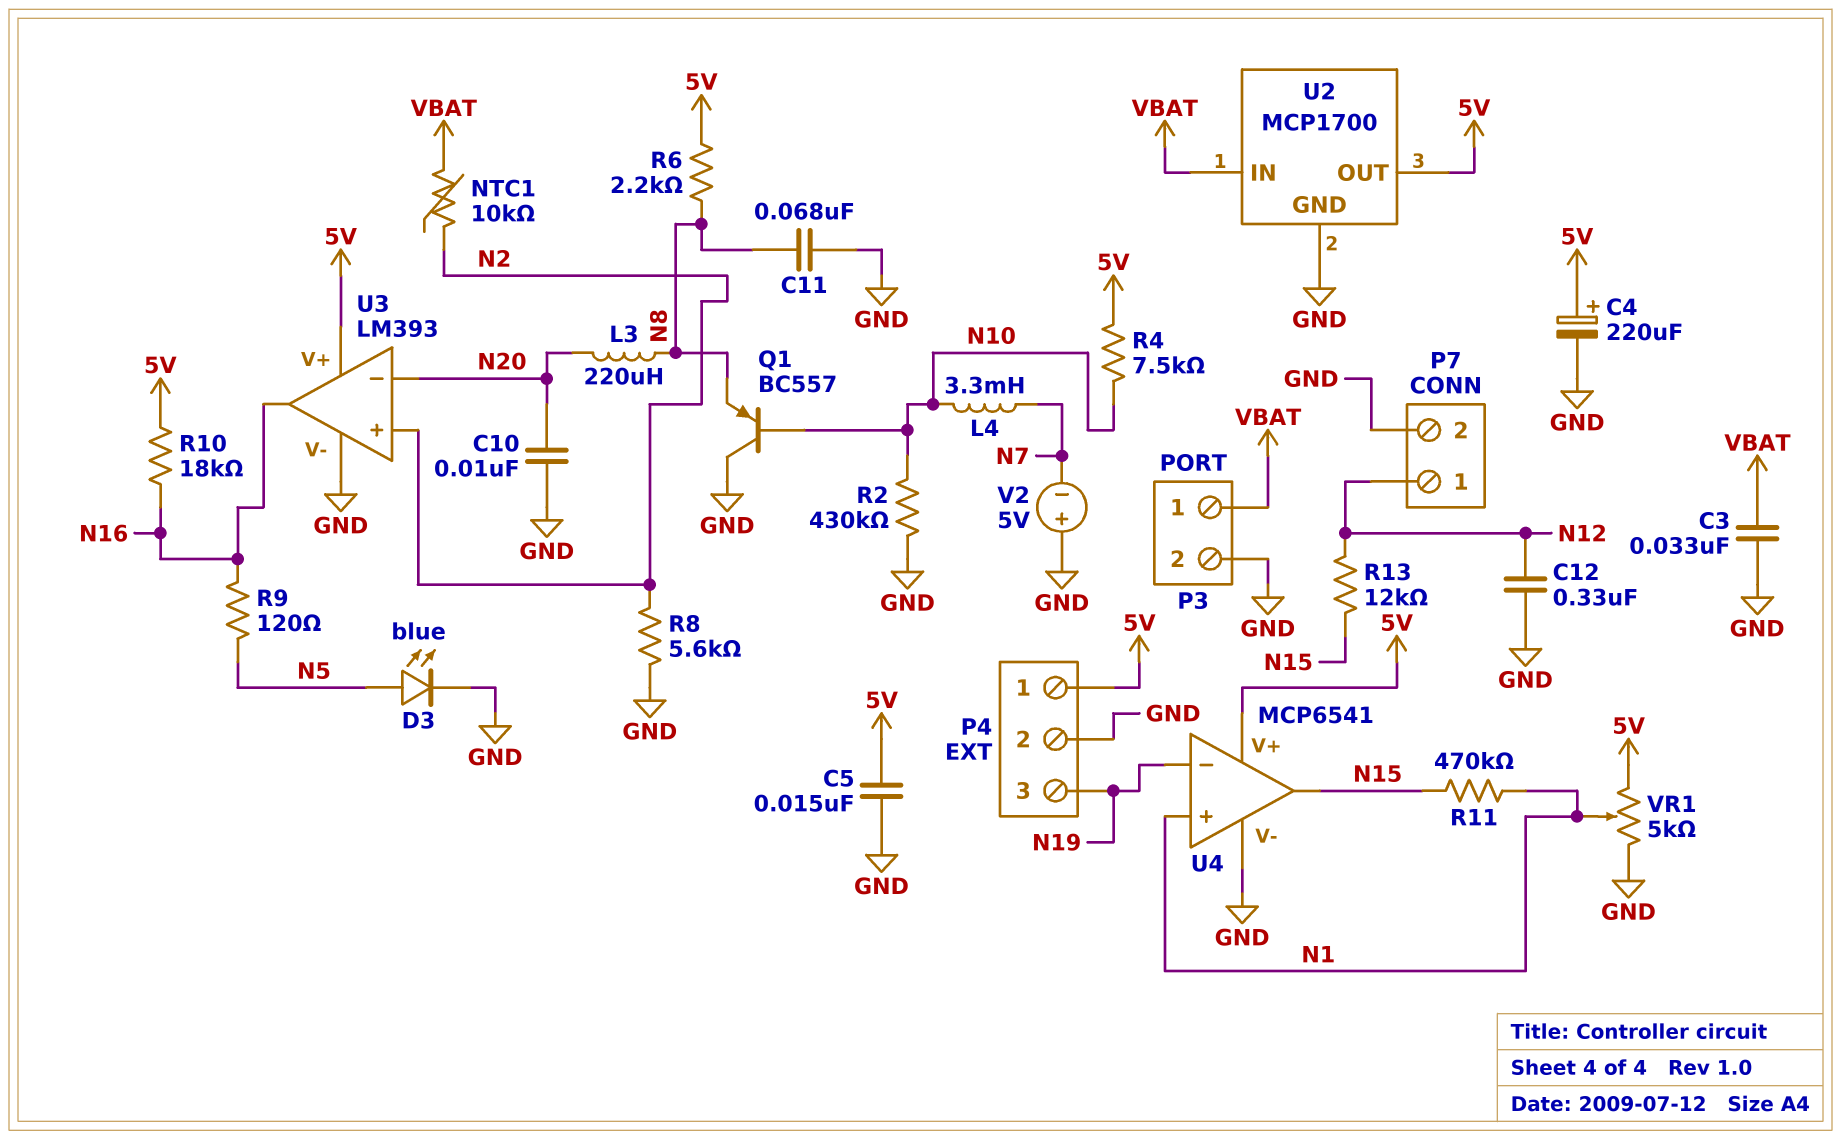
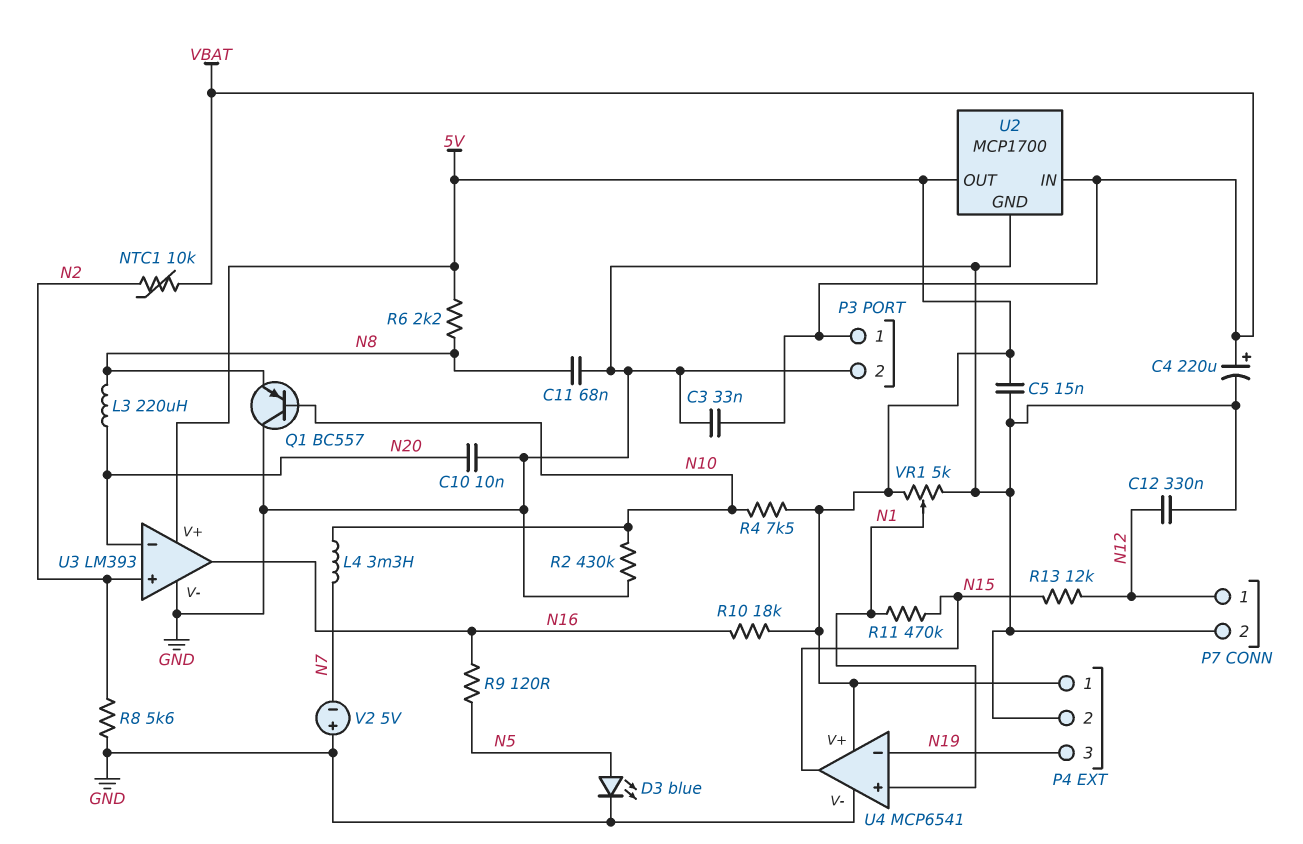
C4: 220uF (plus 5V, minus GND) -> 220uF (plus VBAT, minus GND)

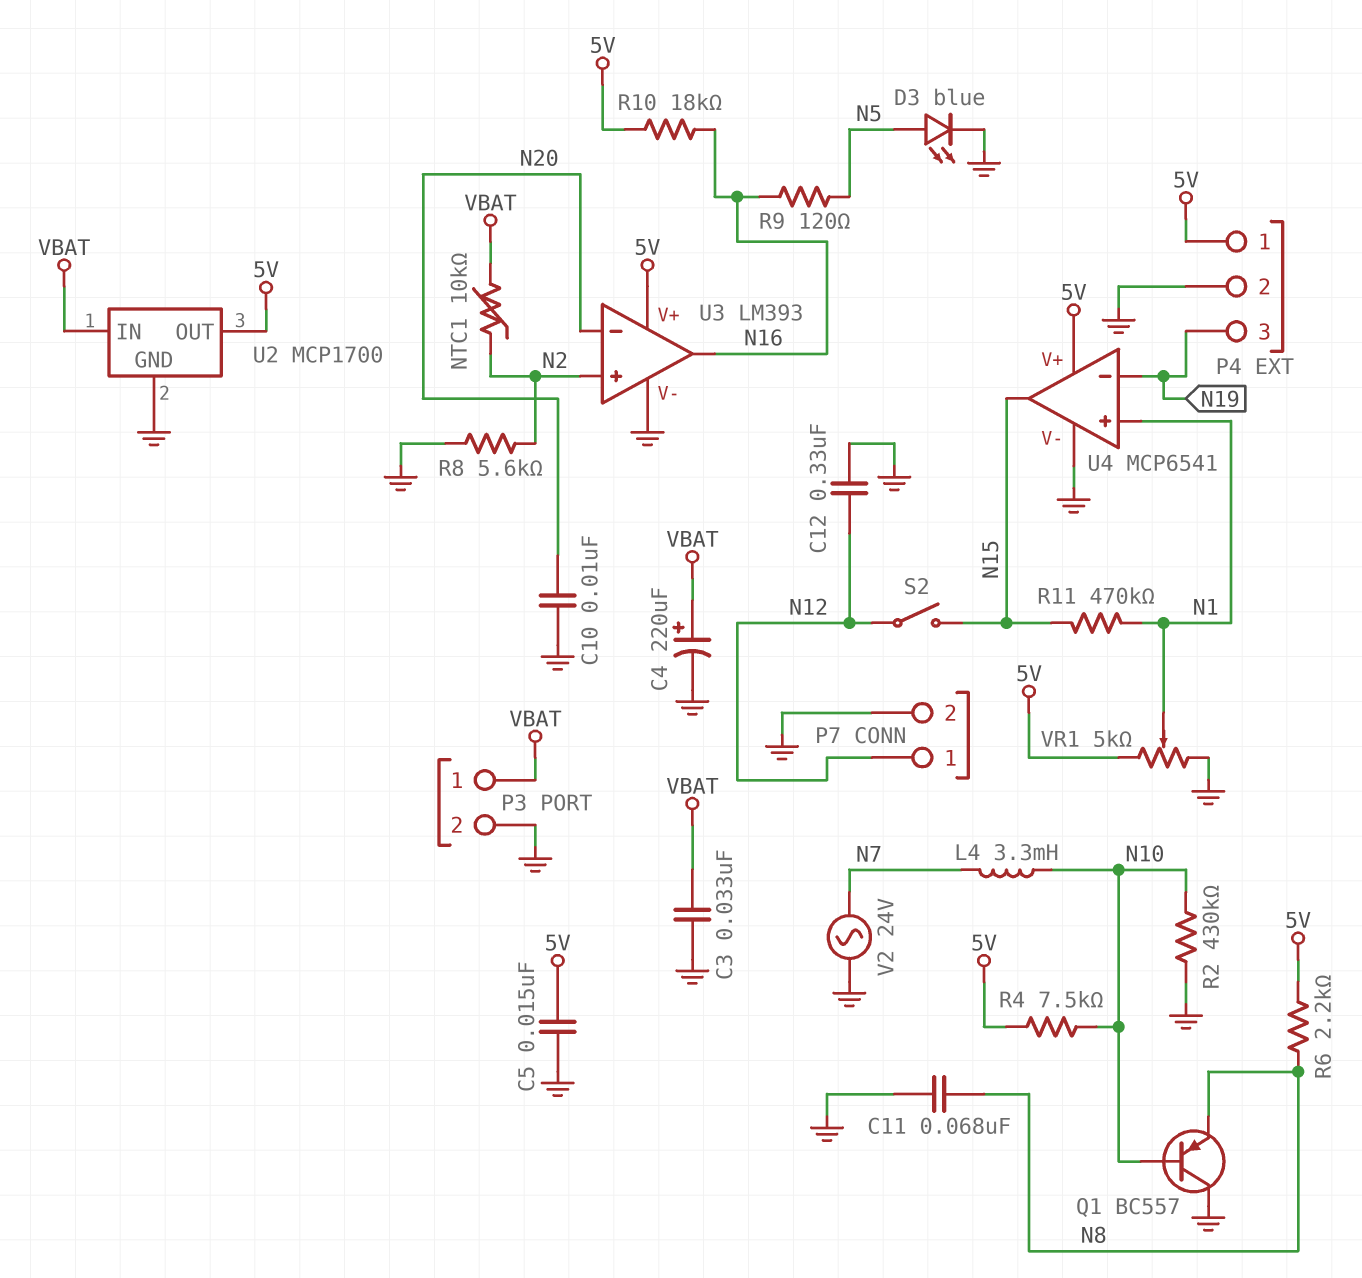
L3: 220uH (N8, N20) -> none
R13: 12k (N12, N15) -> none
S2: none -> switch (N12, N15)
V2: 5V (plus GND, minus N7) -> AC 24V (GND, N7)

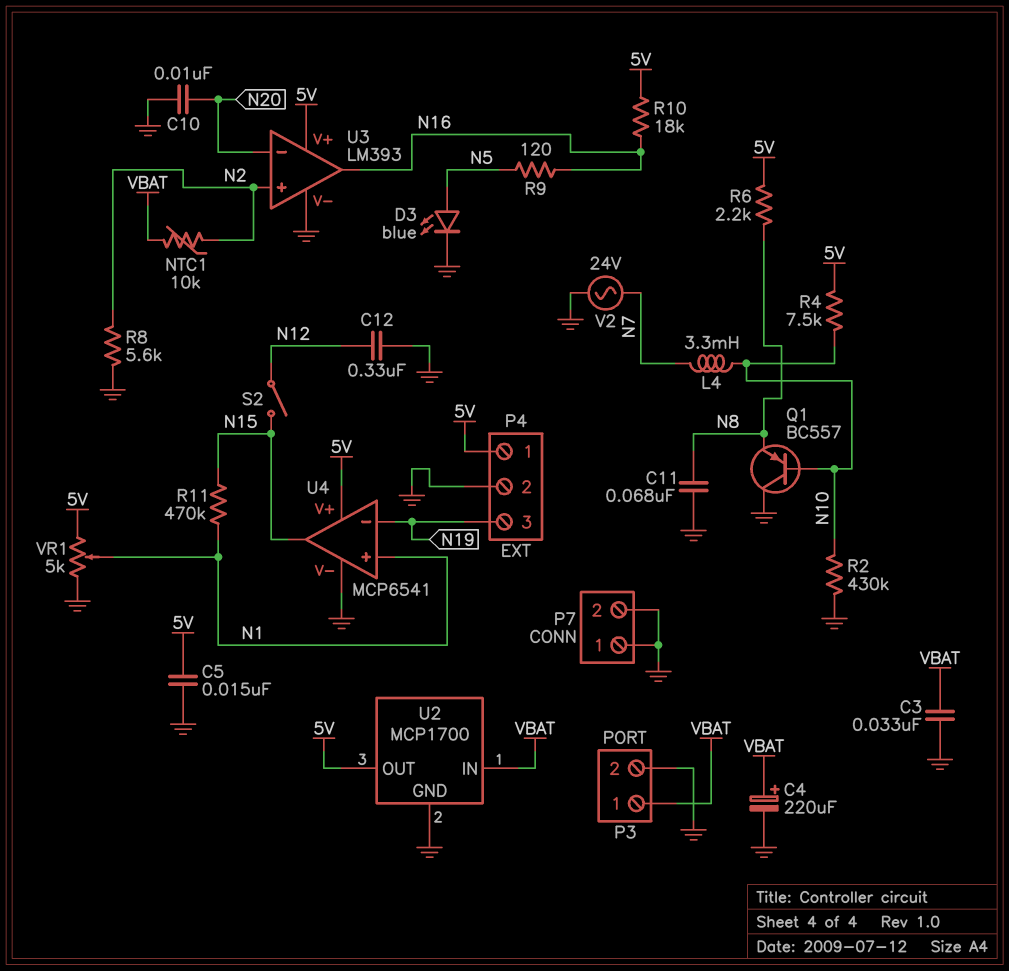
P7 pin 1: N12 -> GND

